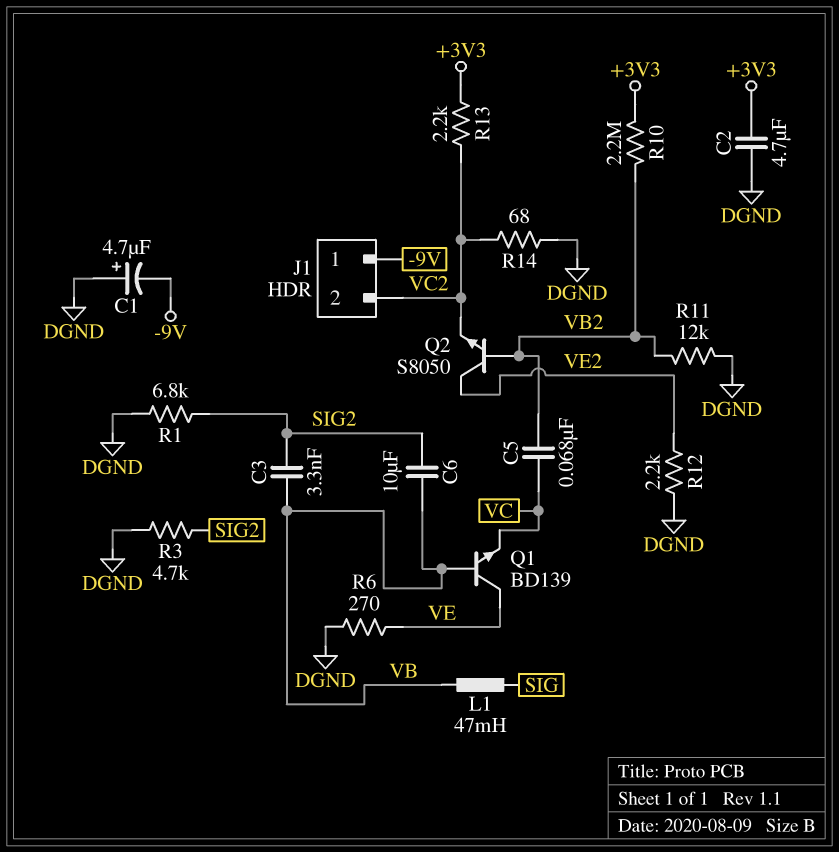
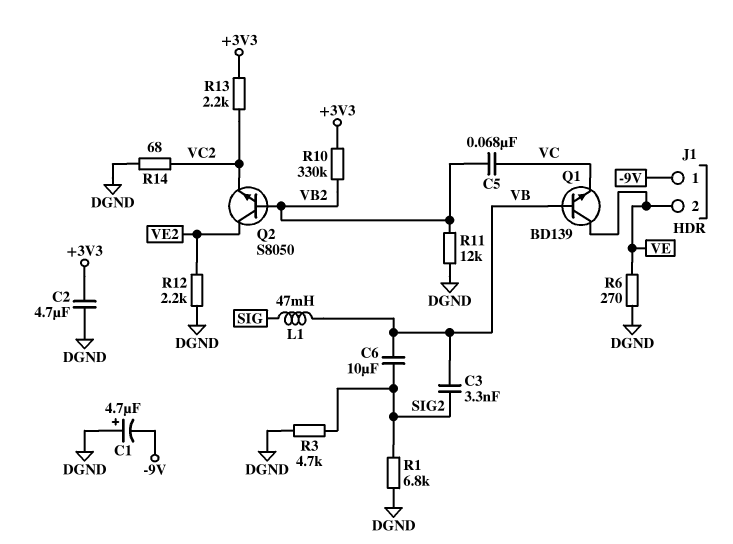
J1 pin 2: VC2 -> VE
R10: 2.2M (+3V3, VB2) -> 330k (+3V3, VB2)

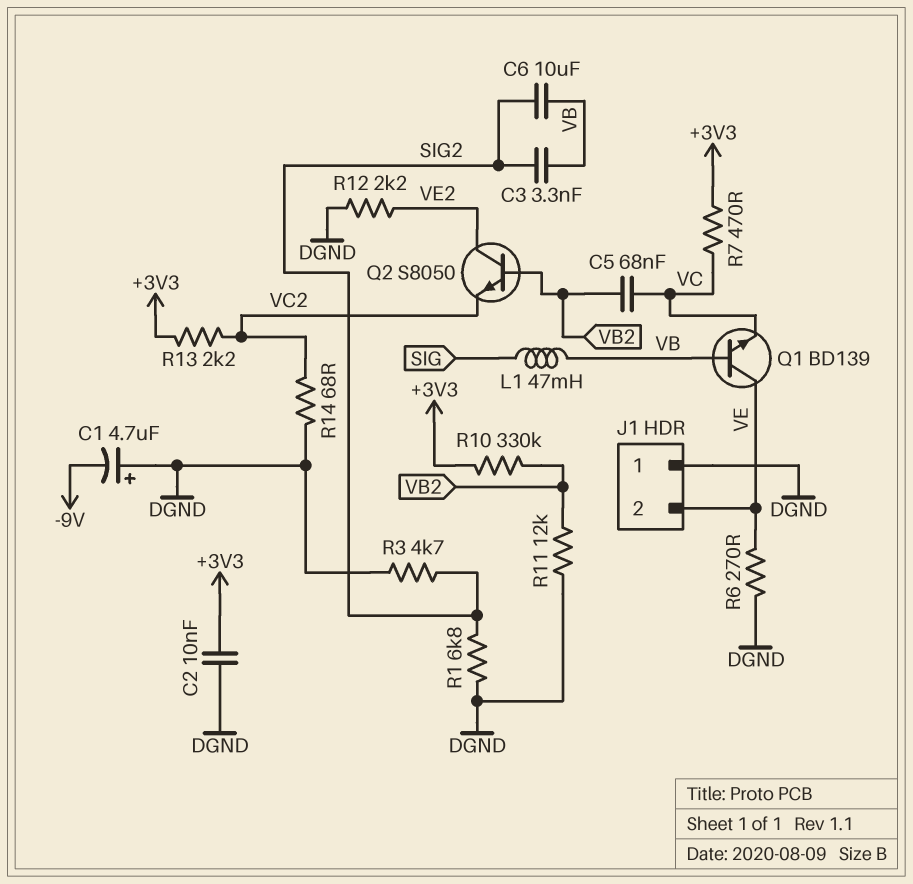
C2: 4.7uF (+3V3, DGND) -> 10nF (+3V3, DGND)
J1 pin 1: -9V -> DGND
R7: none -> 470 (+3V3, VC)

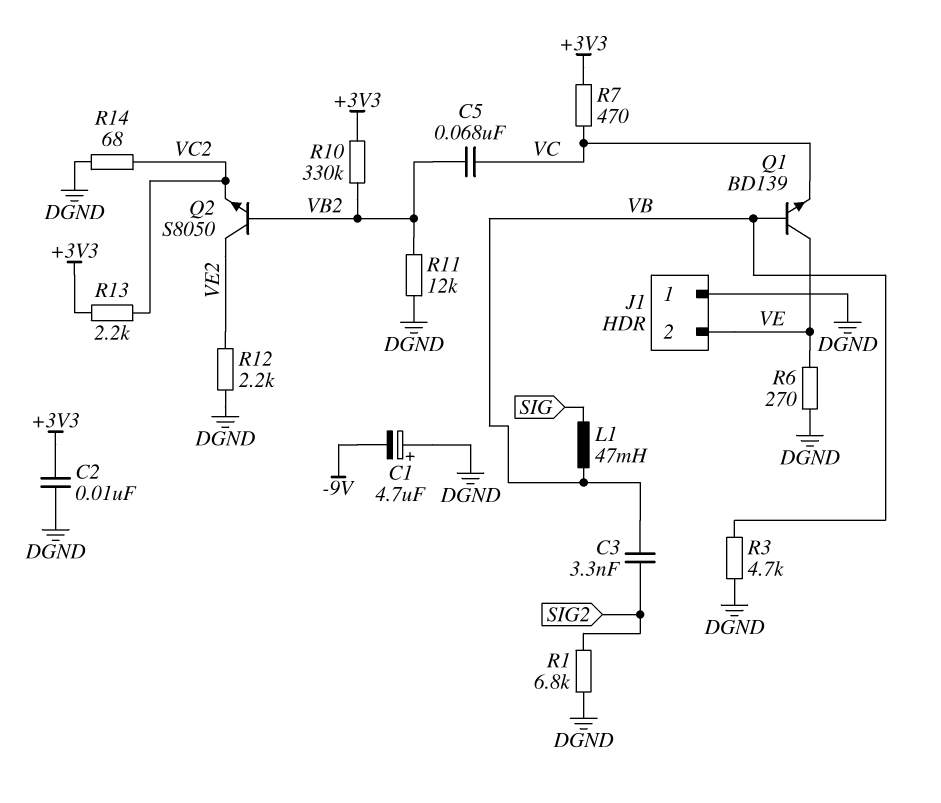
C6: 10uF (SIG2, VB) -> none
R3: 4.7k (DGND, SIG2) -> 4.7k (DGND, VB)

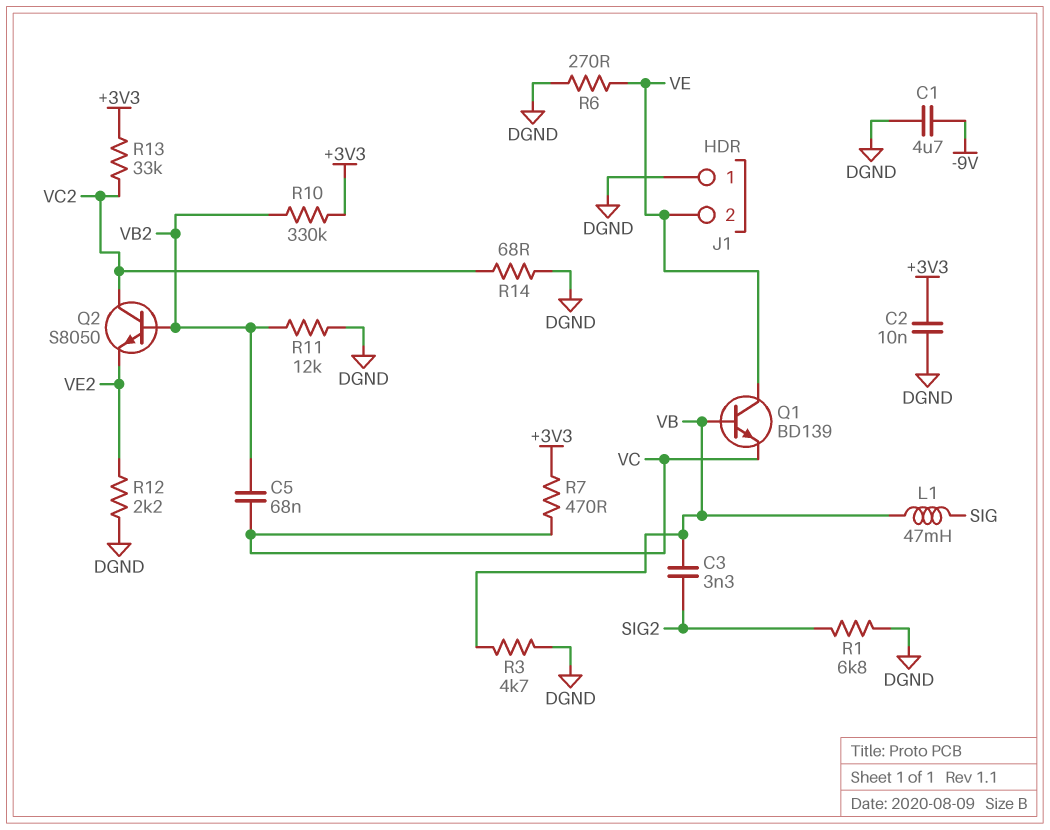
C1: 4.7uF (plus DGND, minus -9V) -> 4.7uF (-9V, DGND)
Q2: NPN S8050 (B VB2, C VE2, E VC2) -> NPN S8050 (B VB2, C VC2, E VE2)
R13: 2.2k (+3V3, VC2) -> 33k (+3V3, VC2)

